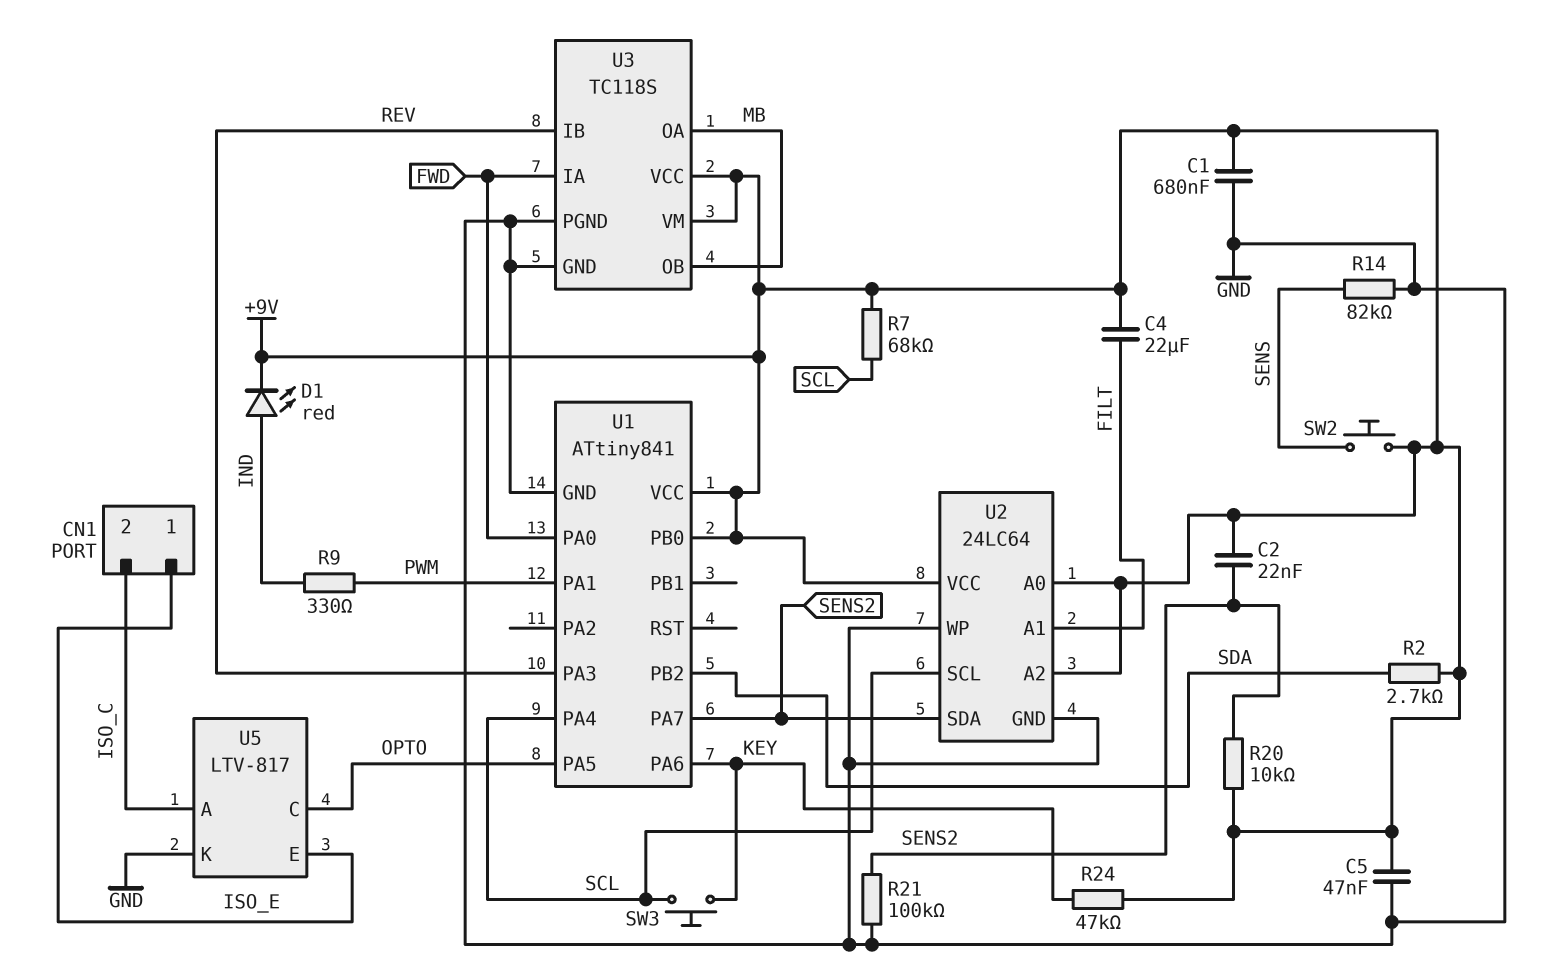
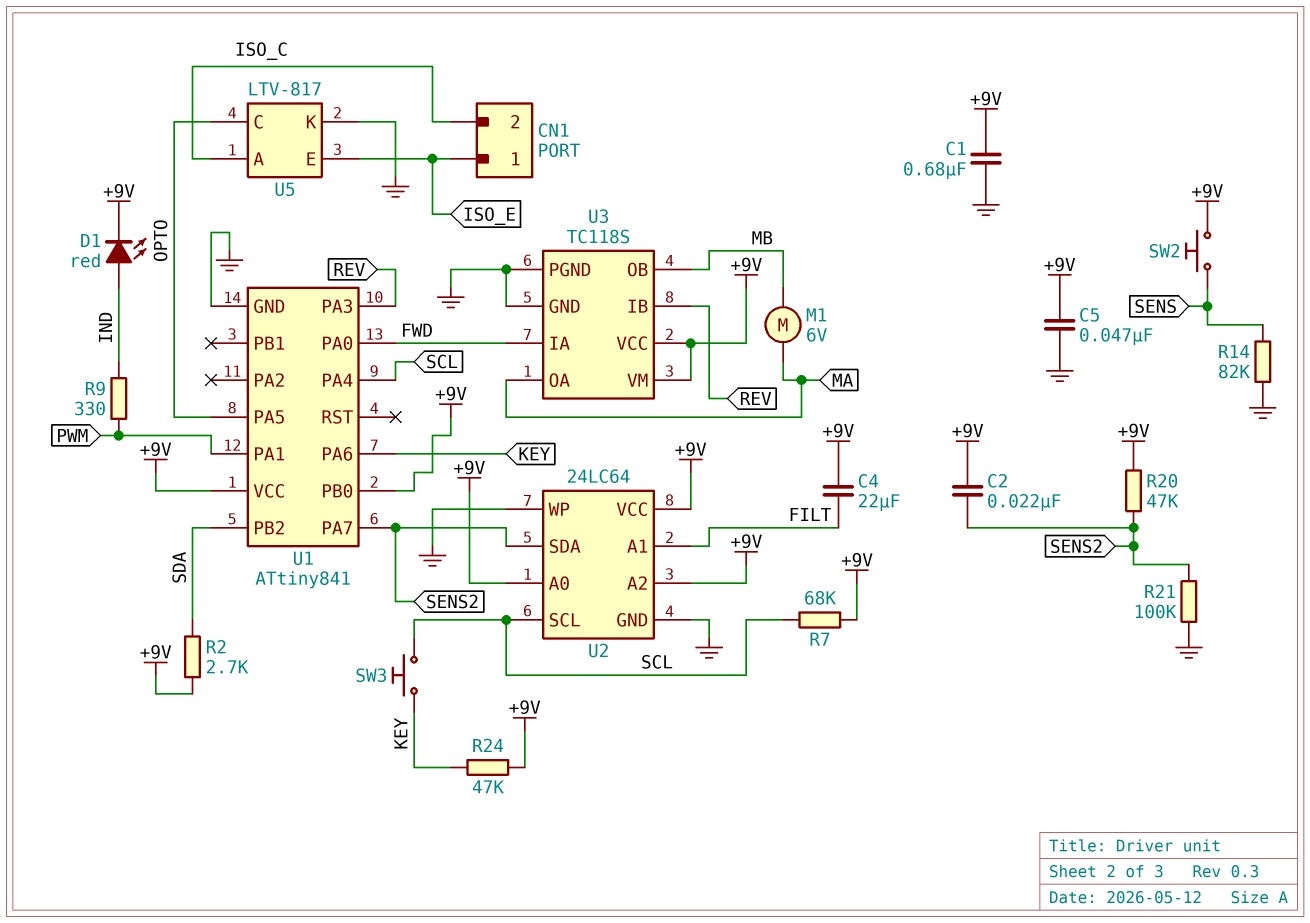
M1: none -> motor 6V (MA, MB)
R20: 10k (+9V, SENS2) -> 47k (+9V, SENS2)
U3 pin OA: MB -> MA

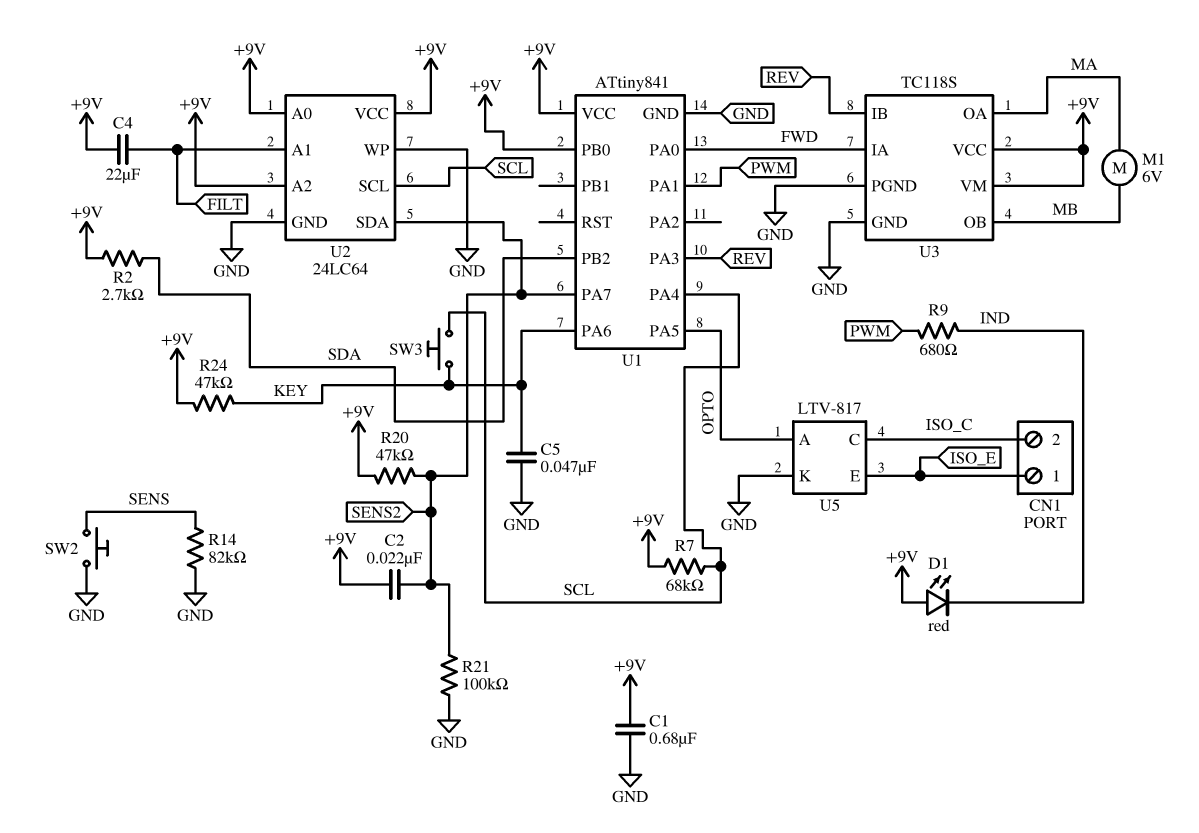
C5: 47nF (+9V, GND) -> 47nF (GND, KEY)
D1: LED red (A IND, K +9V) -> LED red (A +9V, K IND)
R9: 330 (IND, PWM) -> 680 (IND, PWM)
SW2: button (+9V, SENS) -> button (GND, SENS)
U5 pin A: ISO_C -> OPTO
U5 pin C: OPTO -> ISO_C

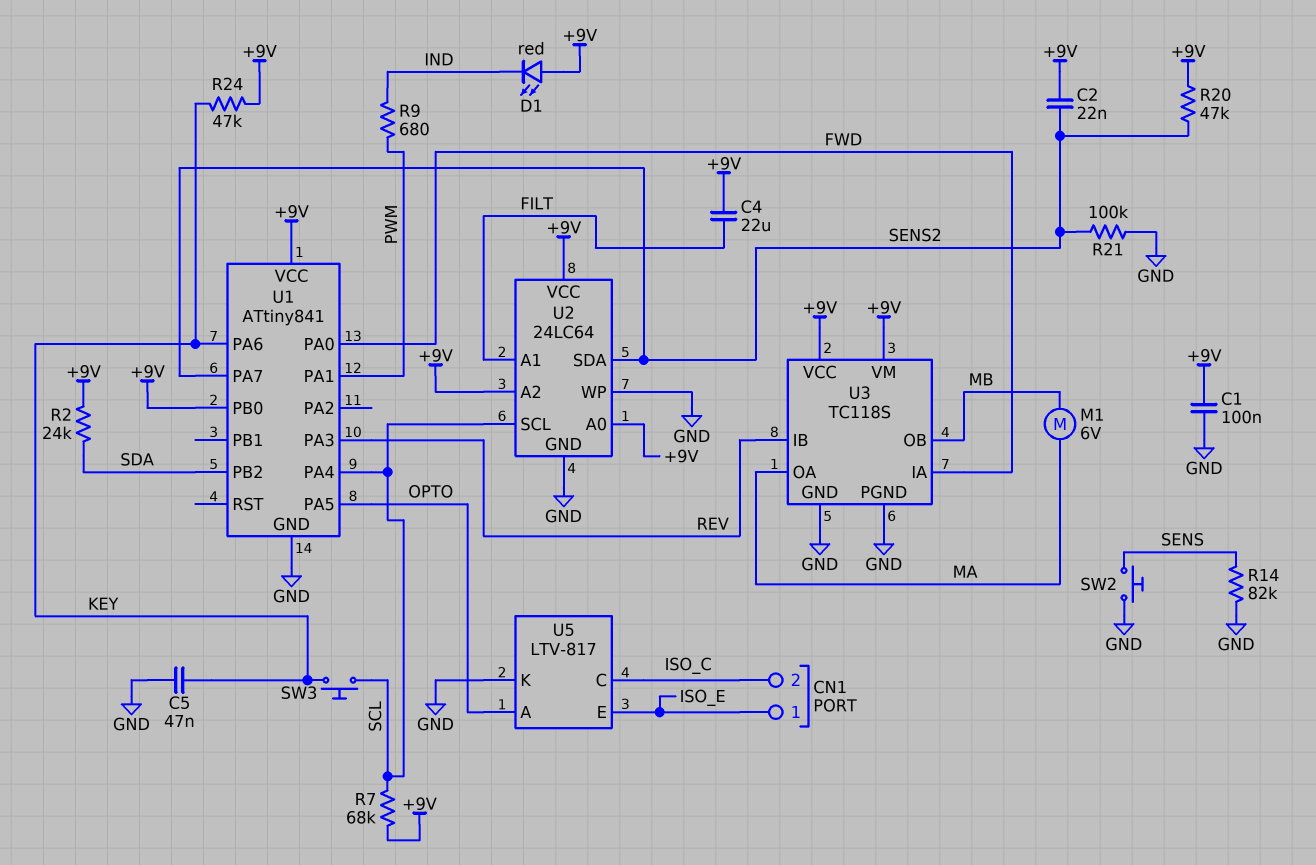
C1: 680nF (+9V, GND) -> 100nF (+9V, GND)
R2: 2.7k (+9V, SDA) -> 24k (+9V, SDA)

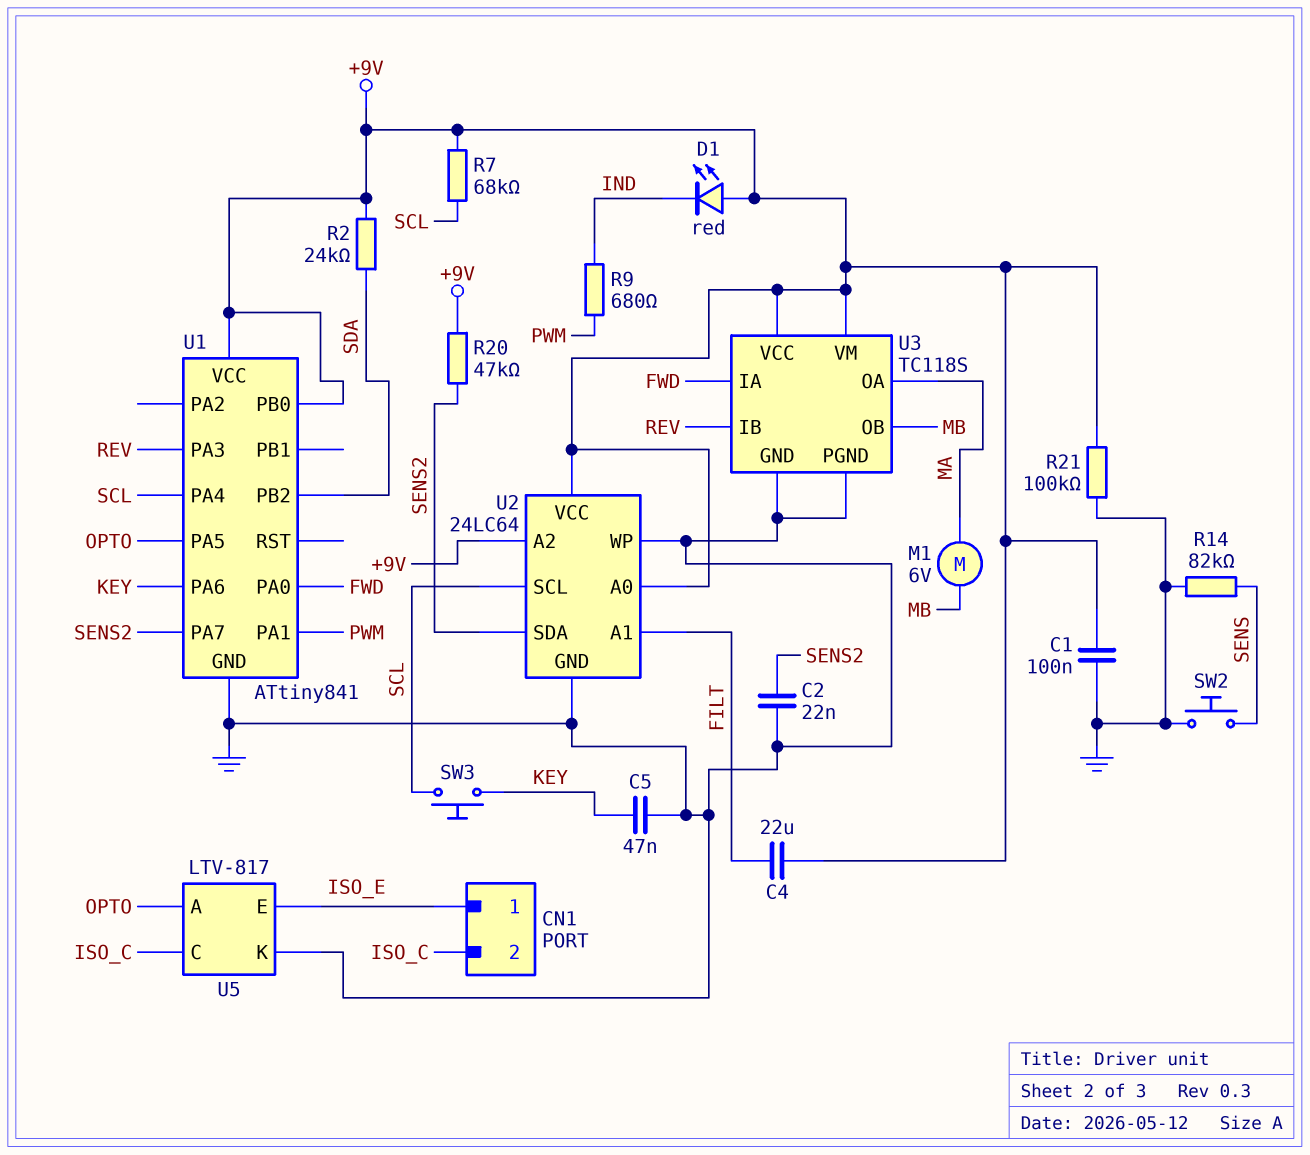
C2: 22nF (+9V, SENS2) -> 22nF (GND, SENS2)
R21: 100k (GND, SENS2) -> 100k (+9V, GND)
R24: 47k (+9V, KEY) -> none

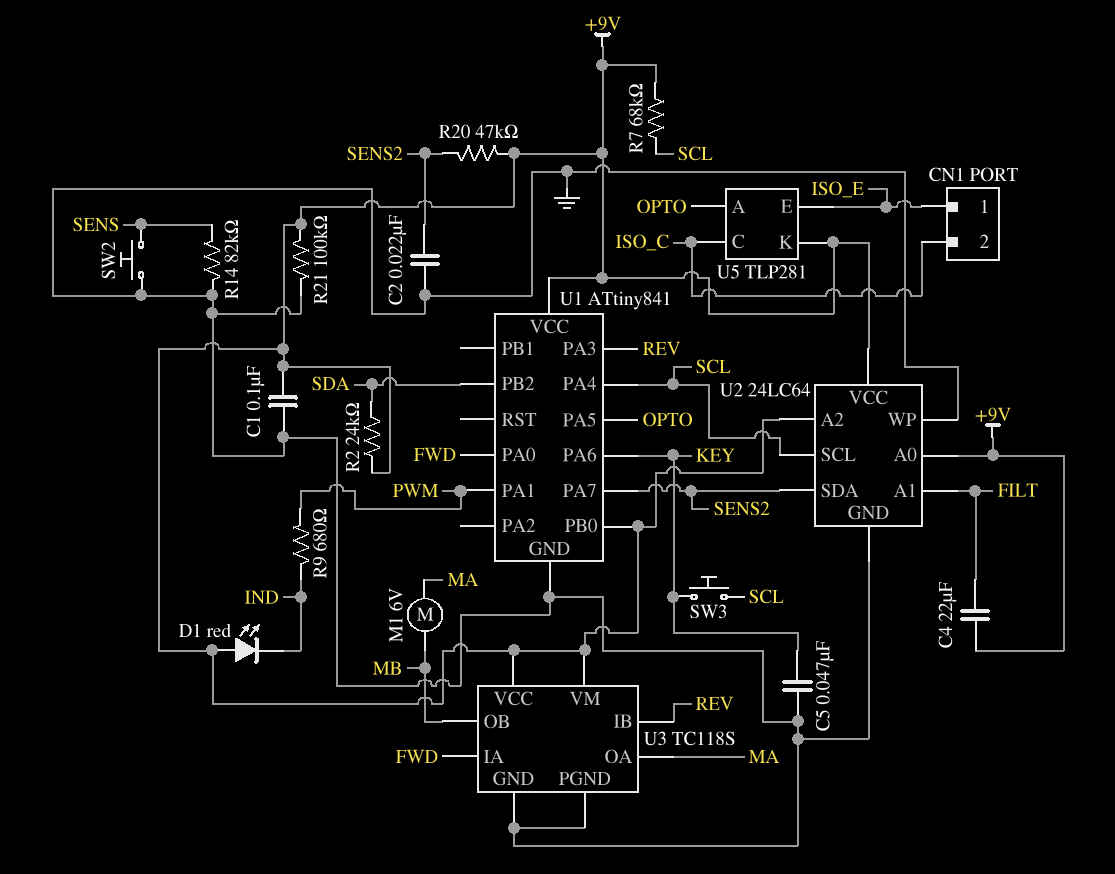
U5: LTV-817 -> TLP281
U5 pin K: GND -> +9V

